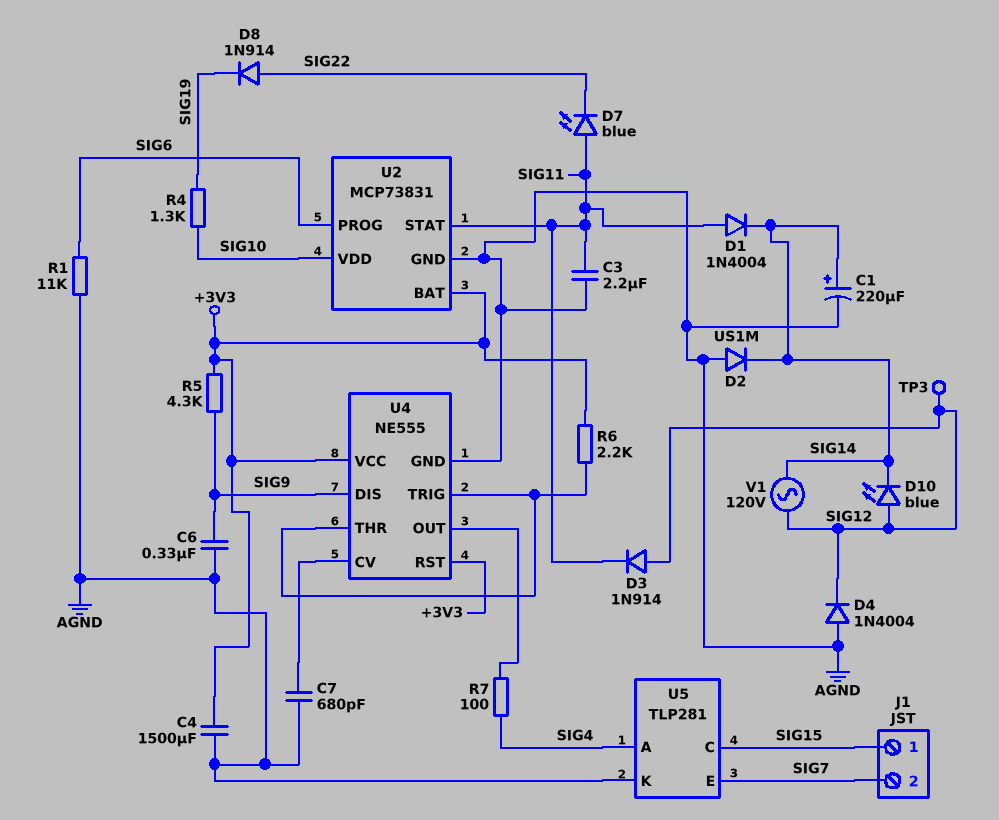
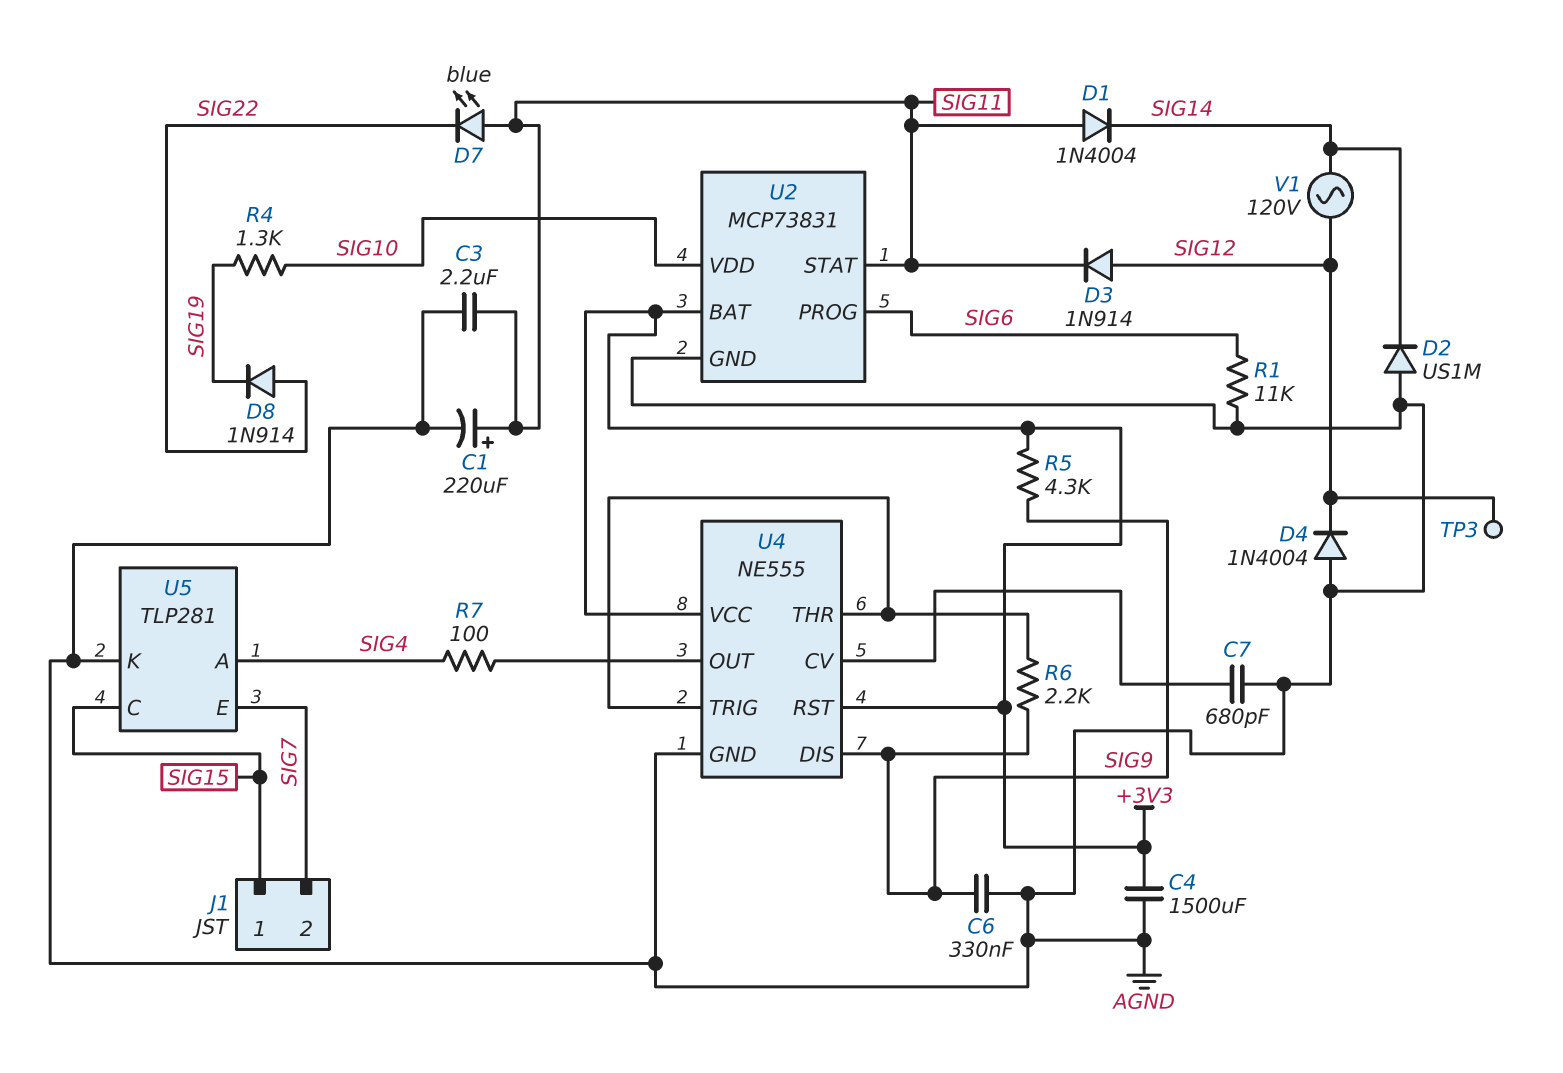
C1: 220uF (plus SIG14, minus AGND) -> 220uF (plus SIG11, minus AGND)
D10: LED blue (A SIG12, K SIG14) -> none
R6: 2.2k (+3V3, U4/THR) -> 2.2k (SIG9, U4/THR)

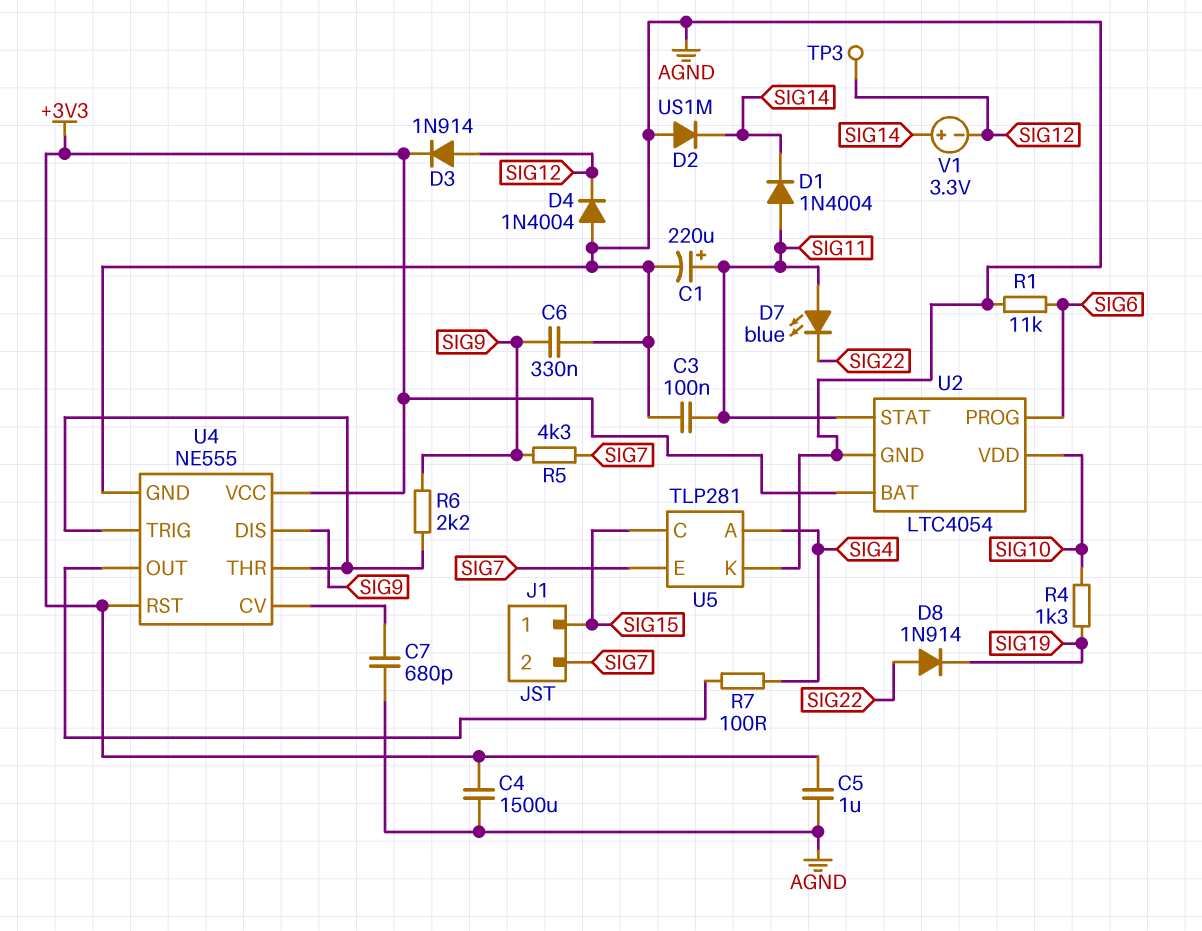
C3: 2.2uF (AGND, SIG11) -> 100nF (AGND, SIG11)
C5: none -> 1uF (+3V3, AGND)
D3: diode 1N914 (A SIG12, K SIG11) -> diode 1N914 (A SIG12, K +3V3)
R5: 4.3k (+3V3, SIG9) -> 4.3k (SIG7, SIG9)
U2: MCP73831 -> LTC4054
V1: AC 120V (SIG12, SIG14) -> 3.3V (plus SIG14, minus SIG12)

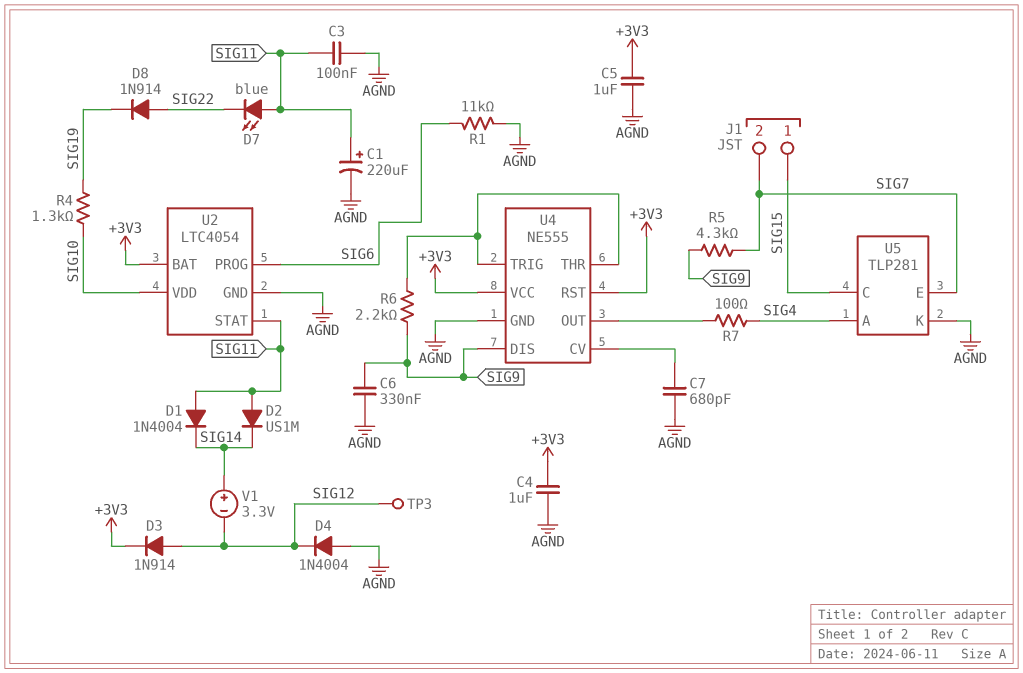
C4: 1500uF (+3V3, AGND) -> 1uF (+3V3, AGND)
D2: diode US1M (A AGND, K SIG14) -> diode US1M (A SIG11, K SIG14)

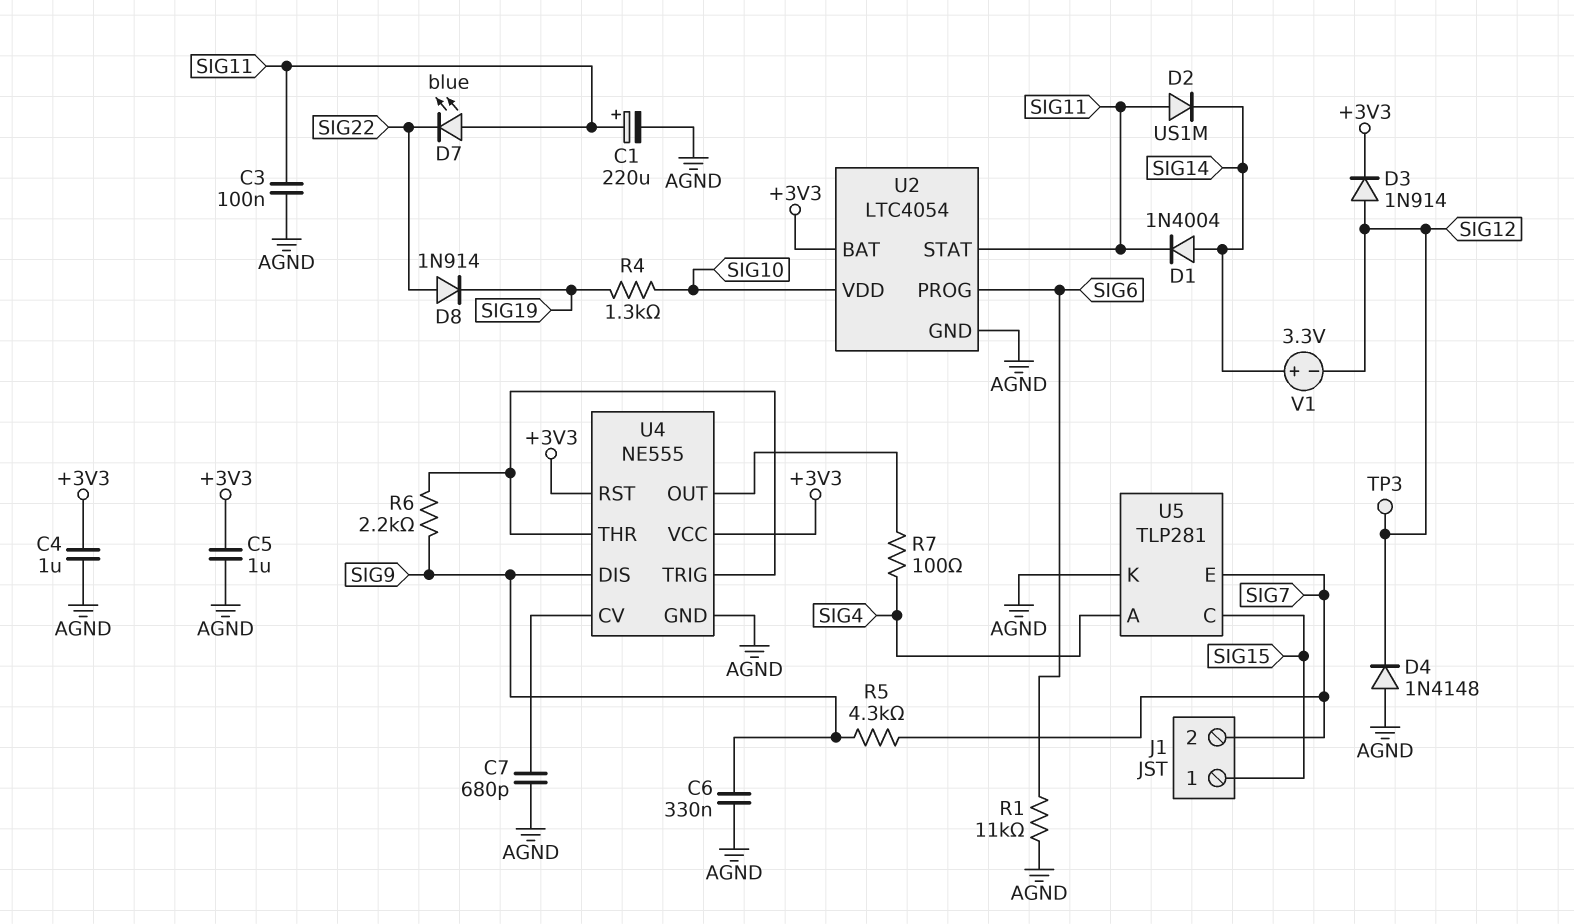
D1: diode 1N4004 (A SIG11, K SIG14) -> diode 1N4004 (A SIG14, K SIG11)
D4: diode 1N4004 (A AGND, K SIG12) -> diode 1N4148 (A AGND, K SIG12)

